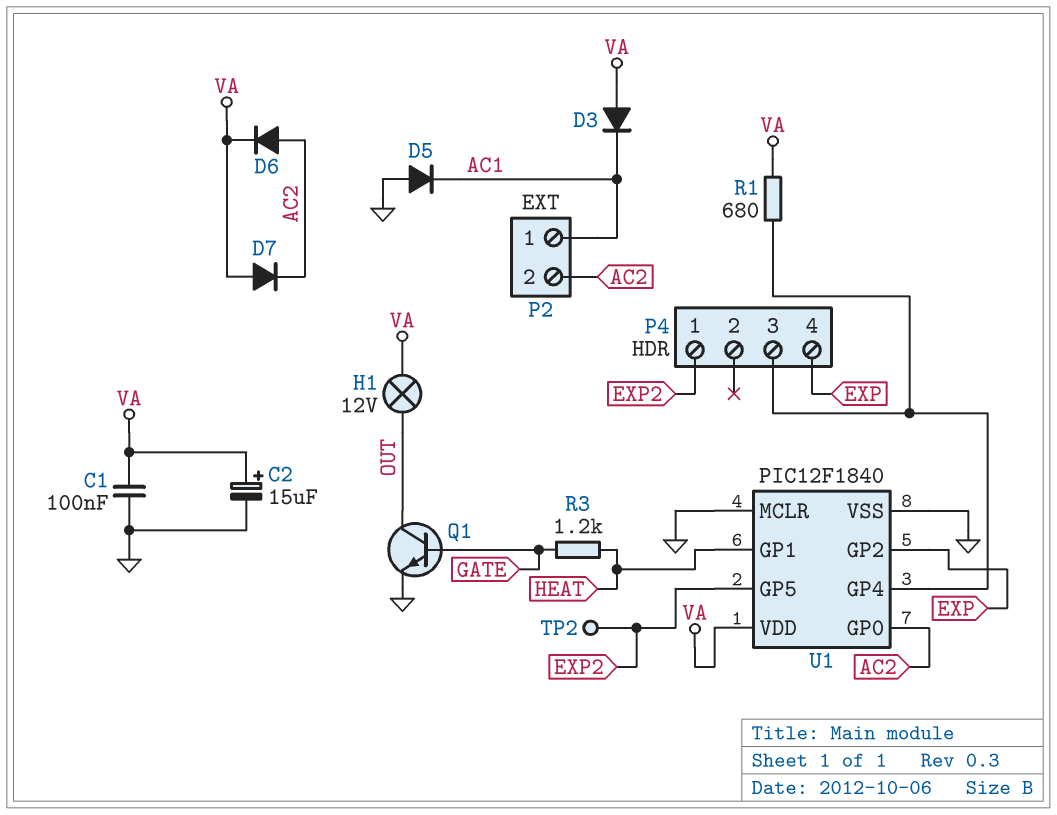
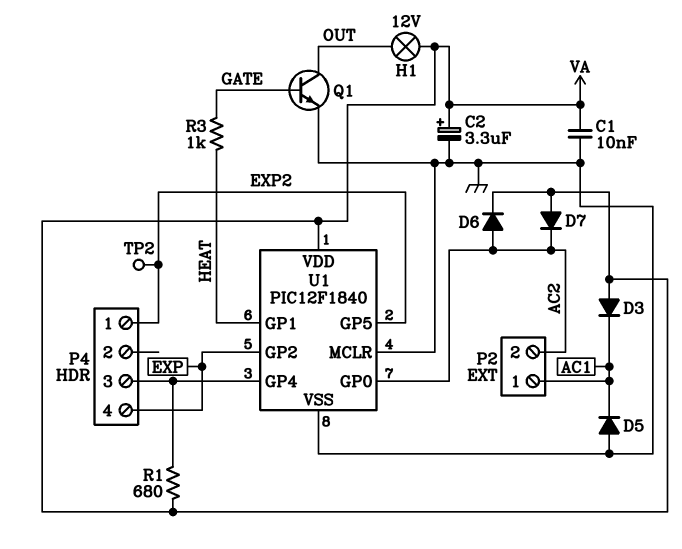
C1: 100nF (GND, VA) -> 10nF (GND, VA)
C2: 15uF (plus VA, minus GND) -> 3.3uF (plus VA, minus GND)
R3: 1.2k (GATE, HEAT) -> 1k (GATE, HEAT)

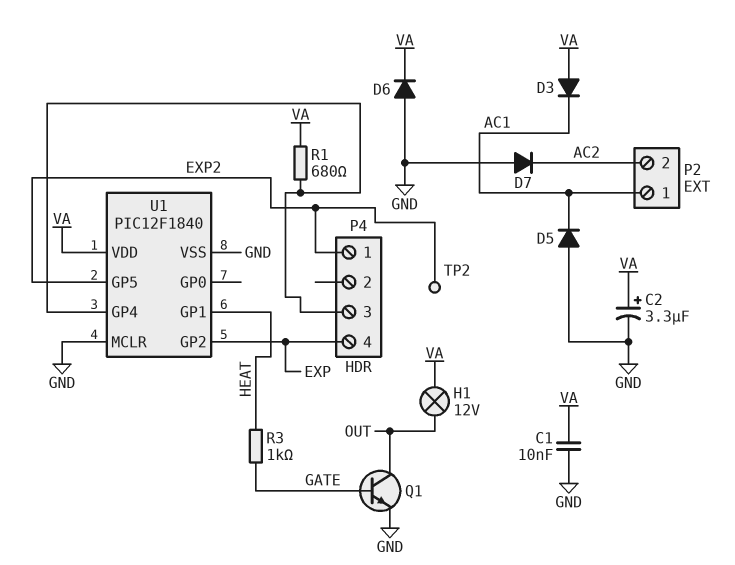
D6: diode (A AC2, K VA) -> diode (A GND, K VA)
D7: diode (A VA, K AC2) -> diode (A GND, K AC2)
U1 pin GP0: AC2 -> none

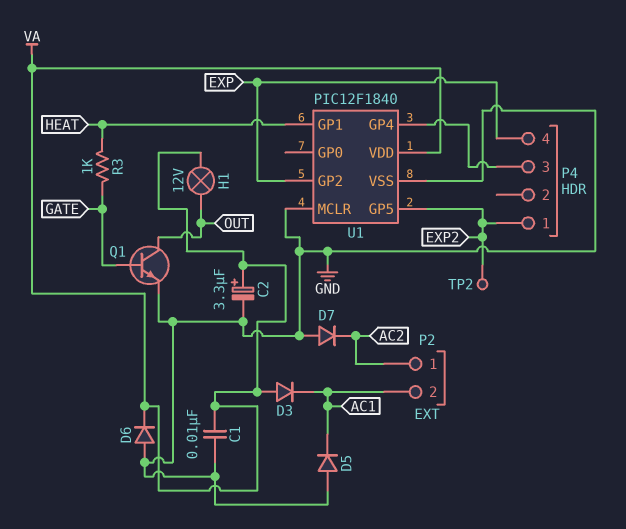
P2 pin 1: AC1 -> AC2
P2 pin 2: AC2 -> AC1
R1: 680 (P4/3, VA) -> none

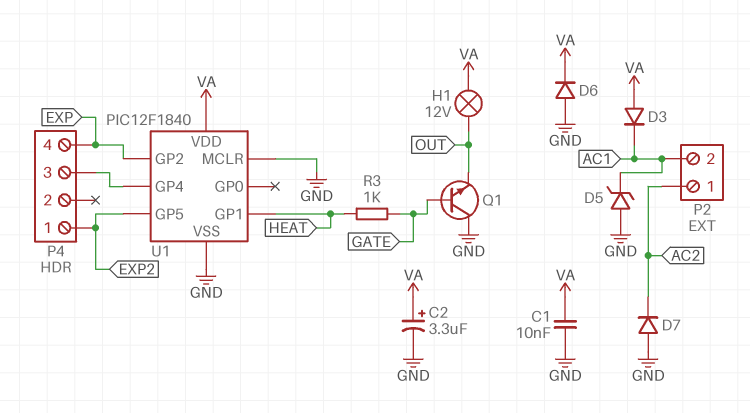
D5: diode (A GND, K AC1) -> zener (A GND, K AC1)
Q1: NPN (B GATE, C OUT, E GND) -> NPN (B GATE, C GND, E OUT)
TP2: test point (EXP2) -> none

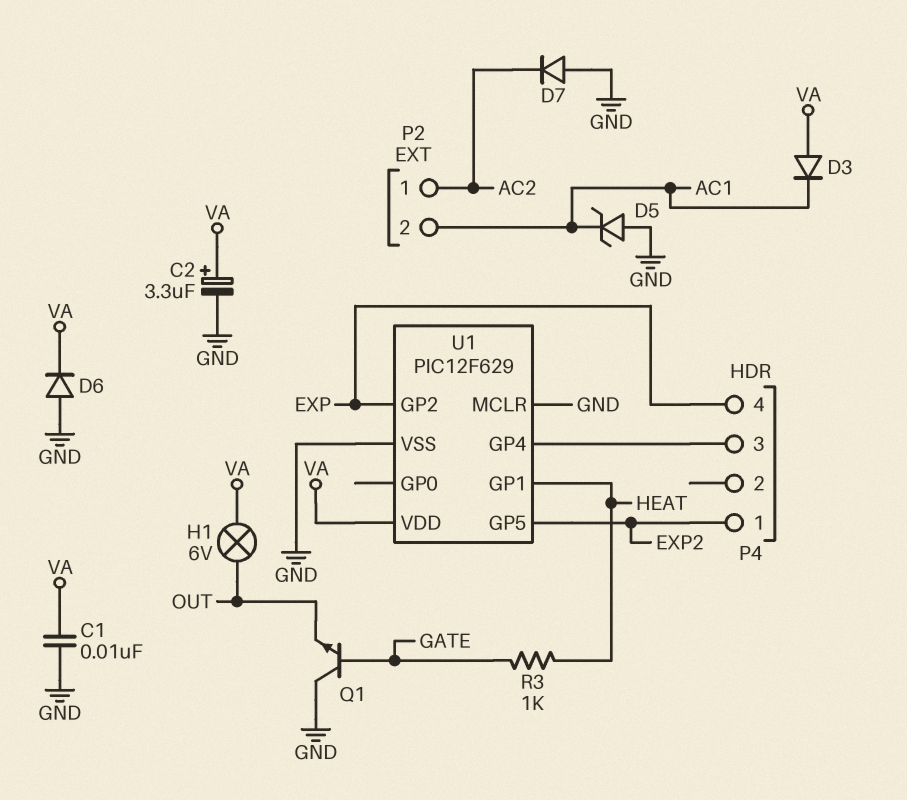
H1: lamp 12V (OUT, VA) -> lamp 6V (OUT, VA)
U1: PIC12F1840 -> PIC12F629

